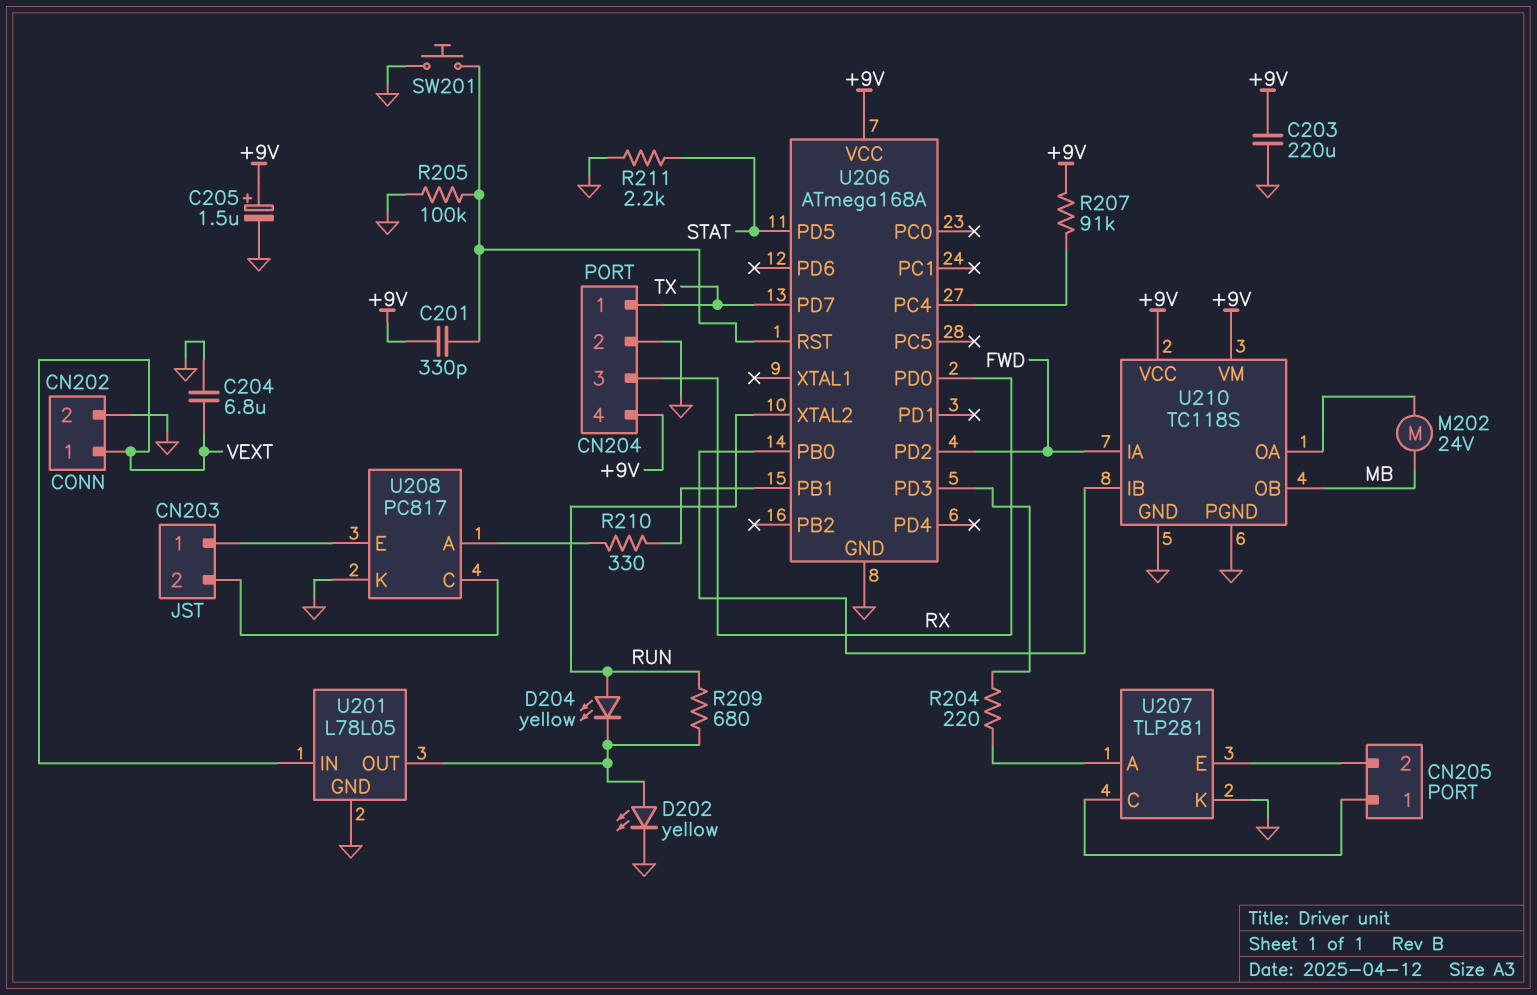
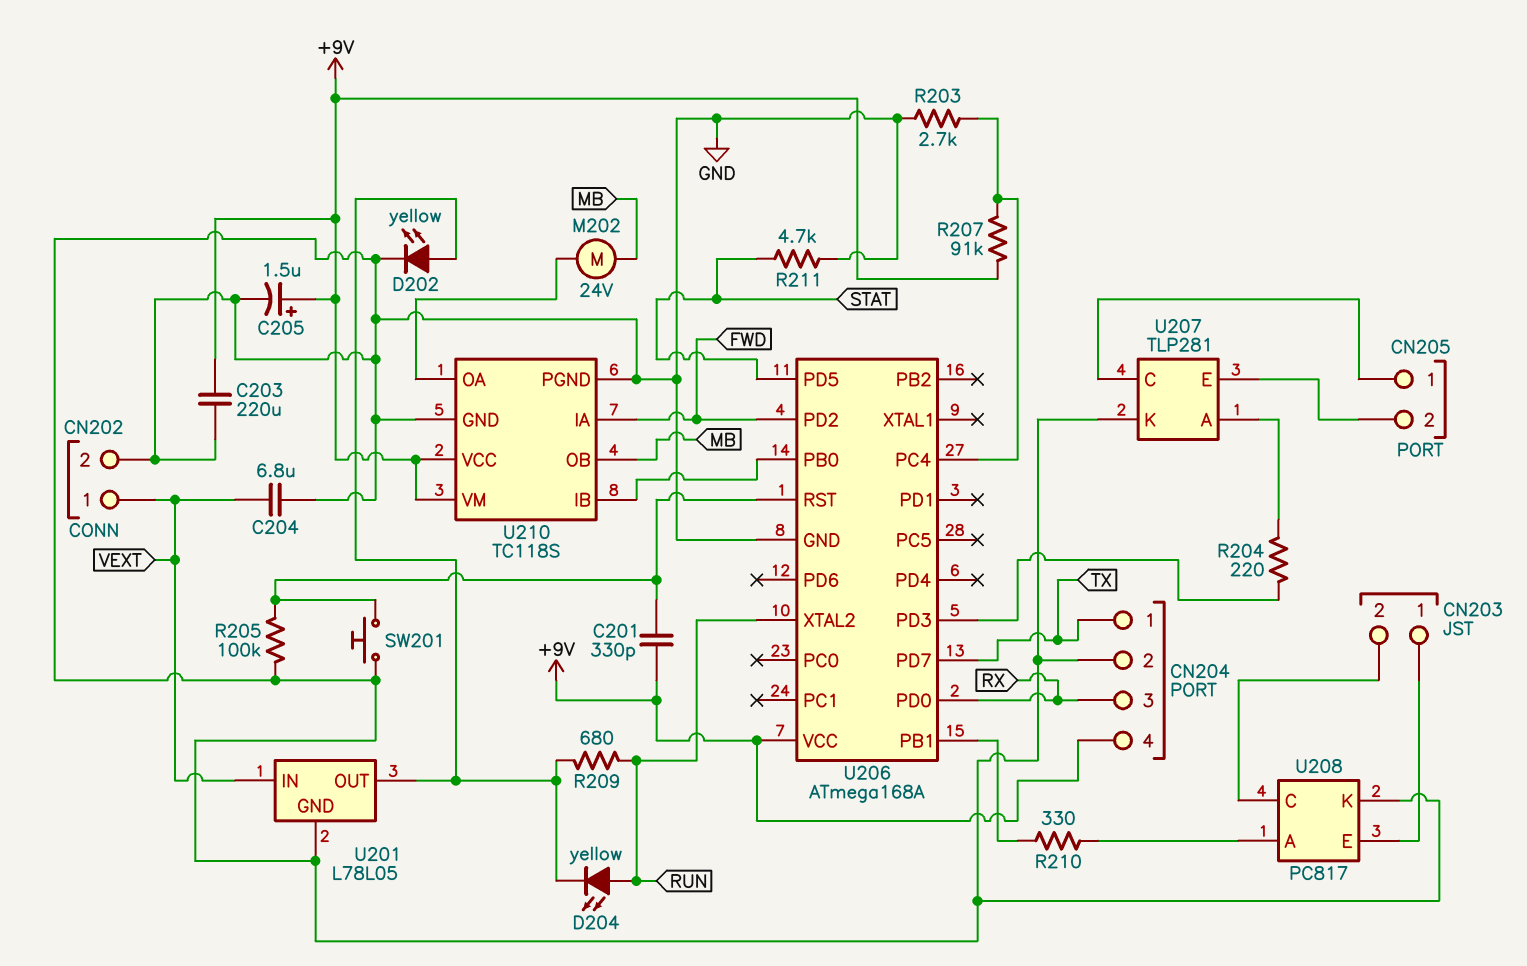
R203: none -> 2.7k (GND, U206/PC4)
R211: 2.2k (GND, STAT) -> 4.7k (GND, STAT)

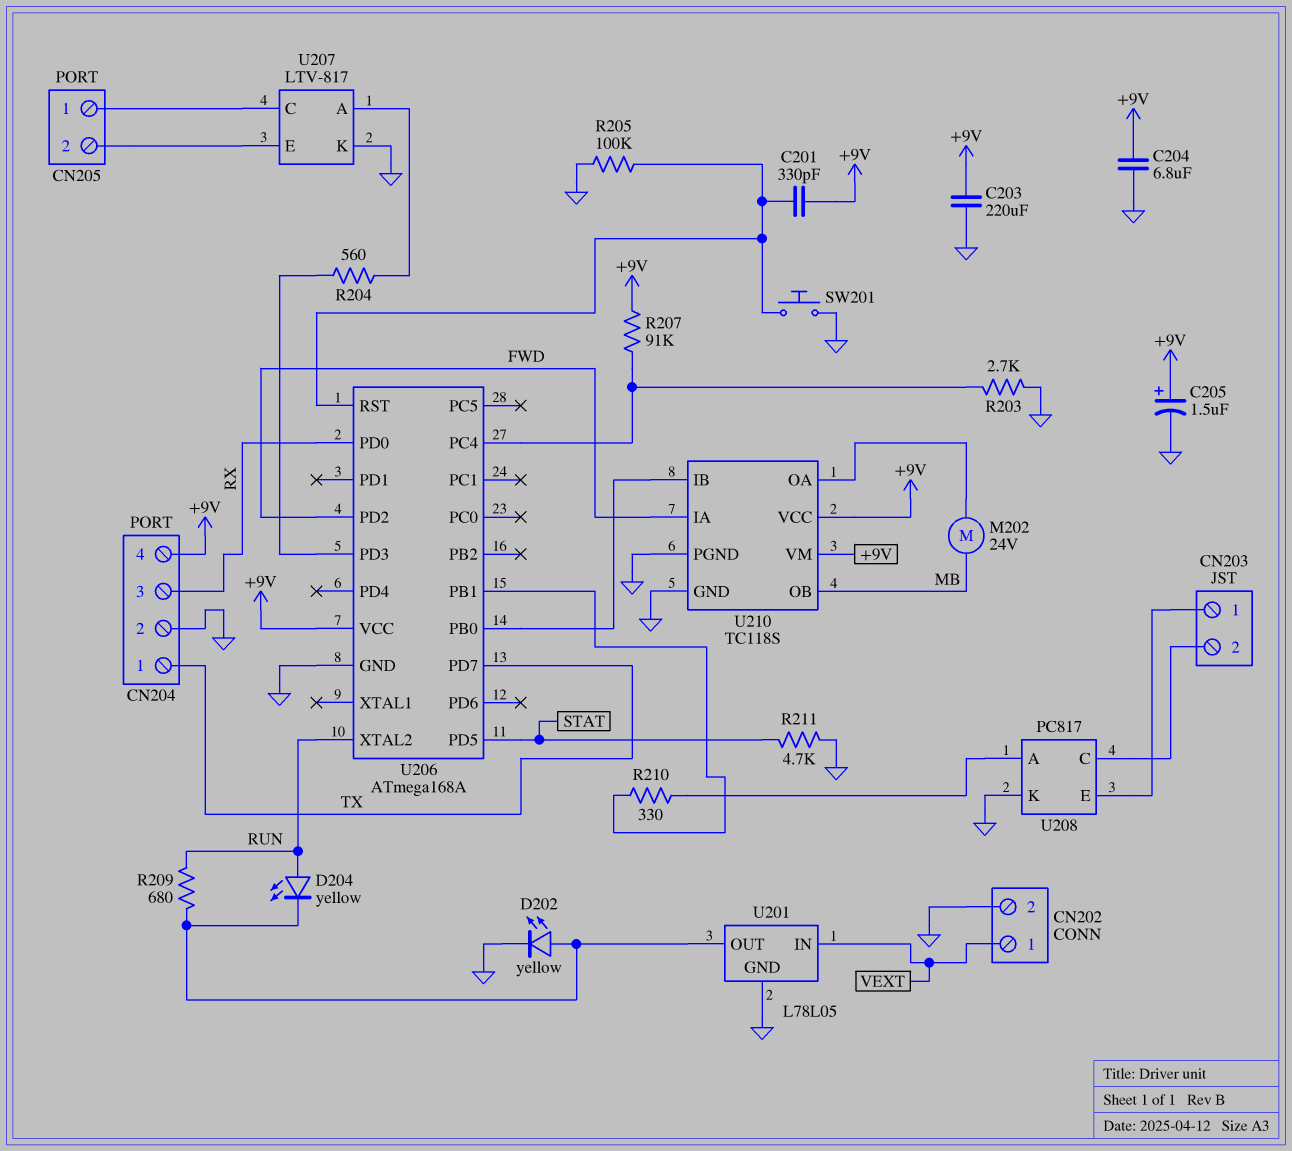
C204: 6.8uF (GND, VEXT) -> 6.8uF (+9V, GND)
R204: 220 (U206/PD3, U207/A) -> 560 (U206/PD3, U207/A)
U207: TLP281 -> LTV-817

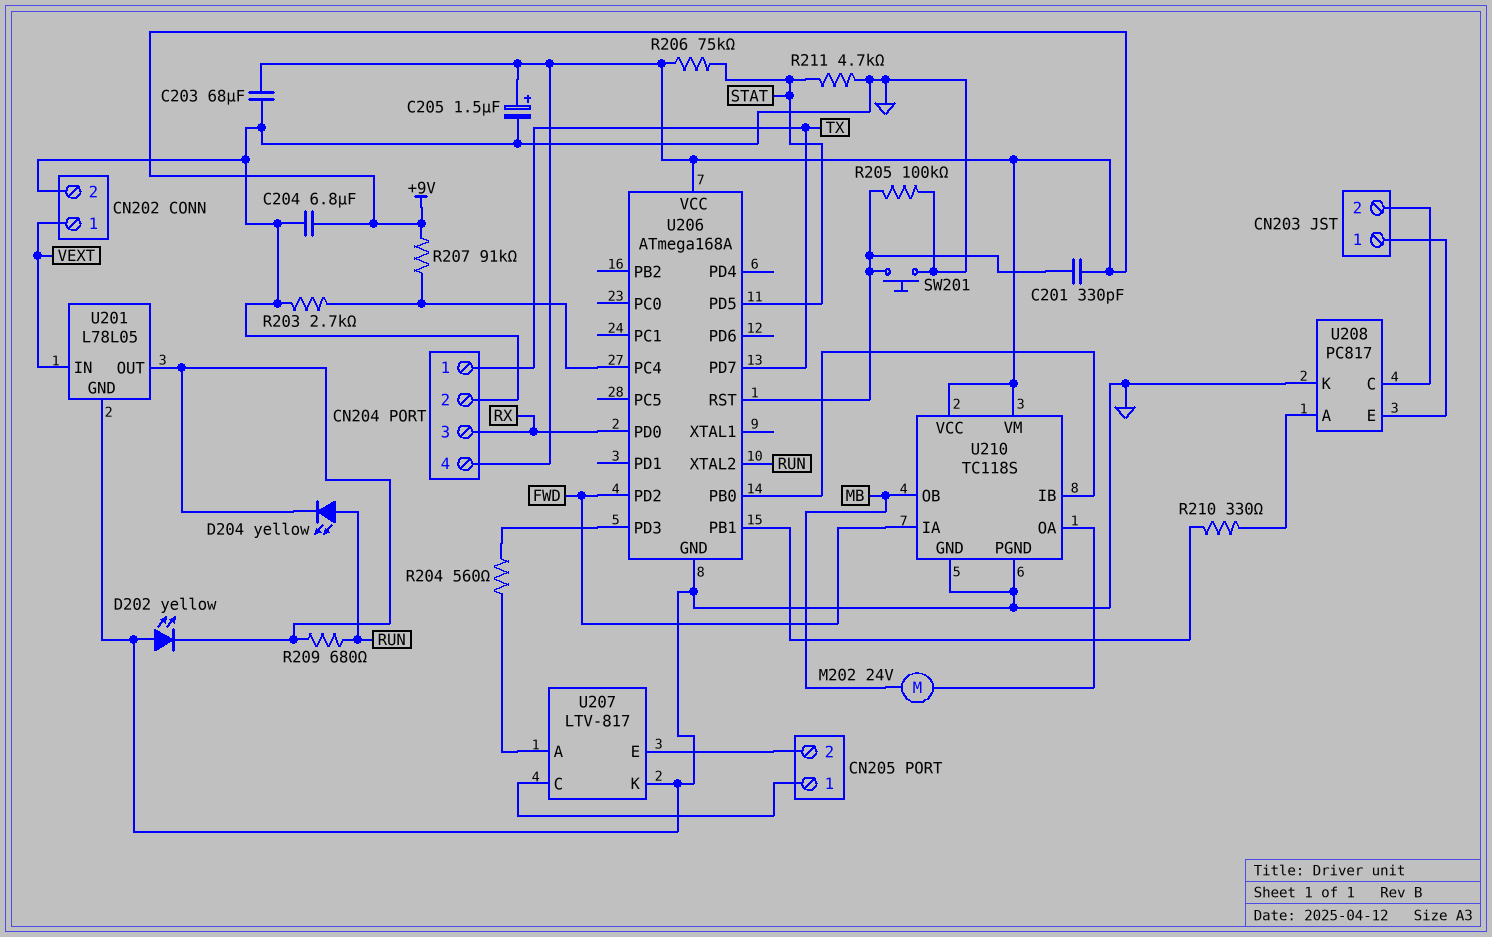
C203: 220uF (+9V, GND) -> 68uF (+9V, GND)
D202: LED yellow (A U201/OUT, K GND) -> LED yellow (A GND, K U201/OUT)
R206: none -> 75k (+9V, STAT)

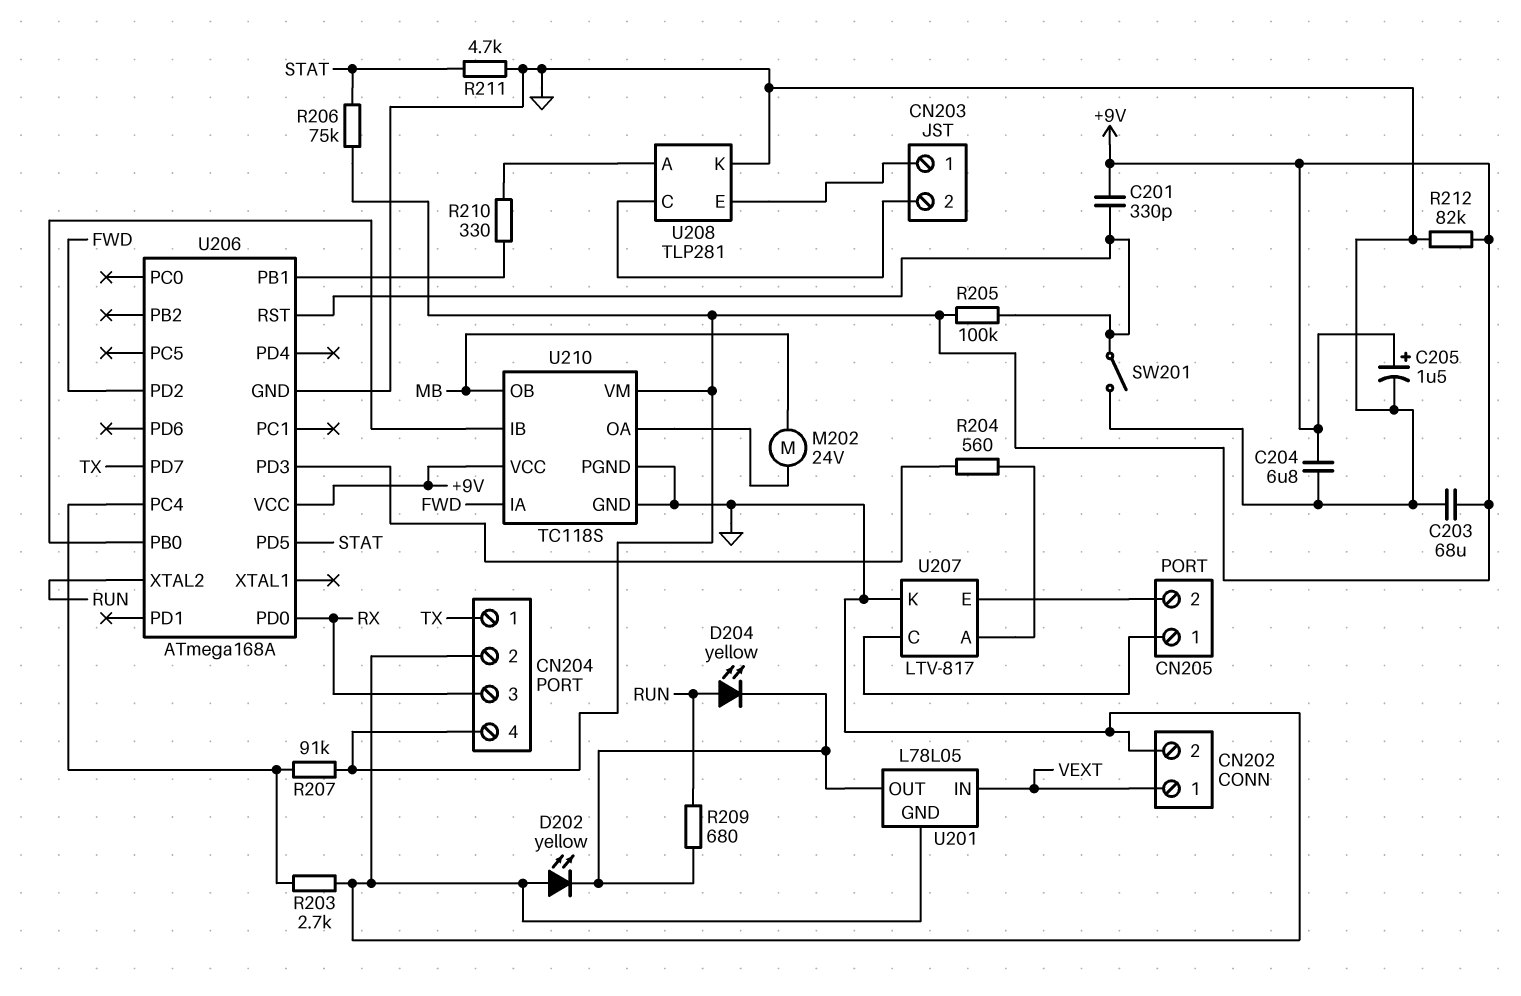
R205: 100k (GND, U206/RST) -> 100k (+9V, U206/RST)
R212: none -> 82k (+9V, GND)
SW201: button (GND, U206/RST) -> switch (GND, U206/RST)
U208: PC817 -> TLP281

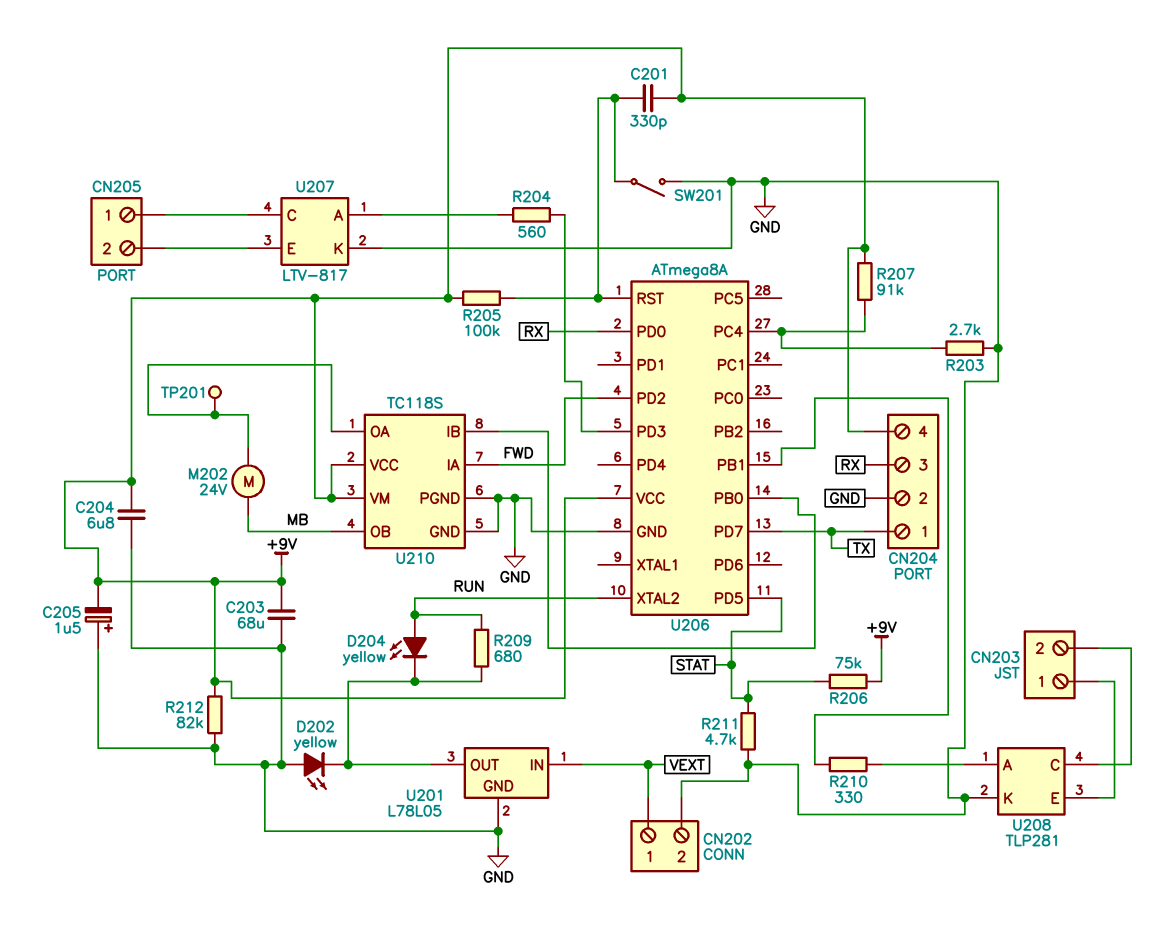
C205: 1.5uF (plus +9V, minus GND) -> 1.5uF (plus GND, minus +9V)
TP201: none -> test point (U210/OA)
U206: ATmega168A -> ATmega8A

